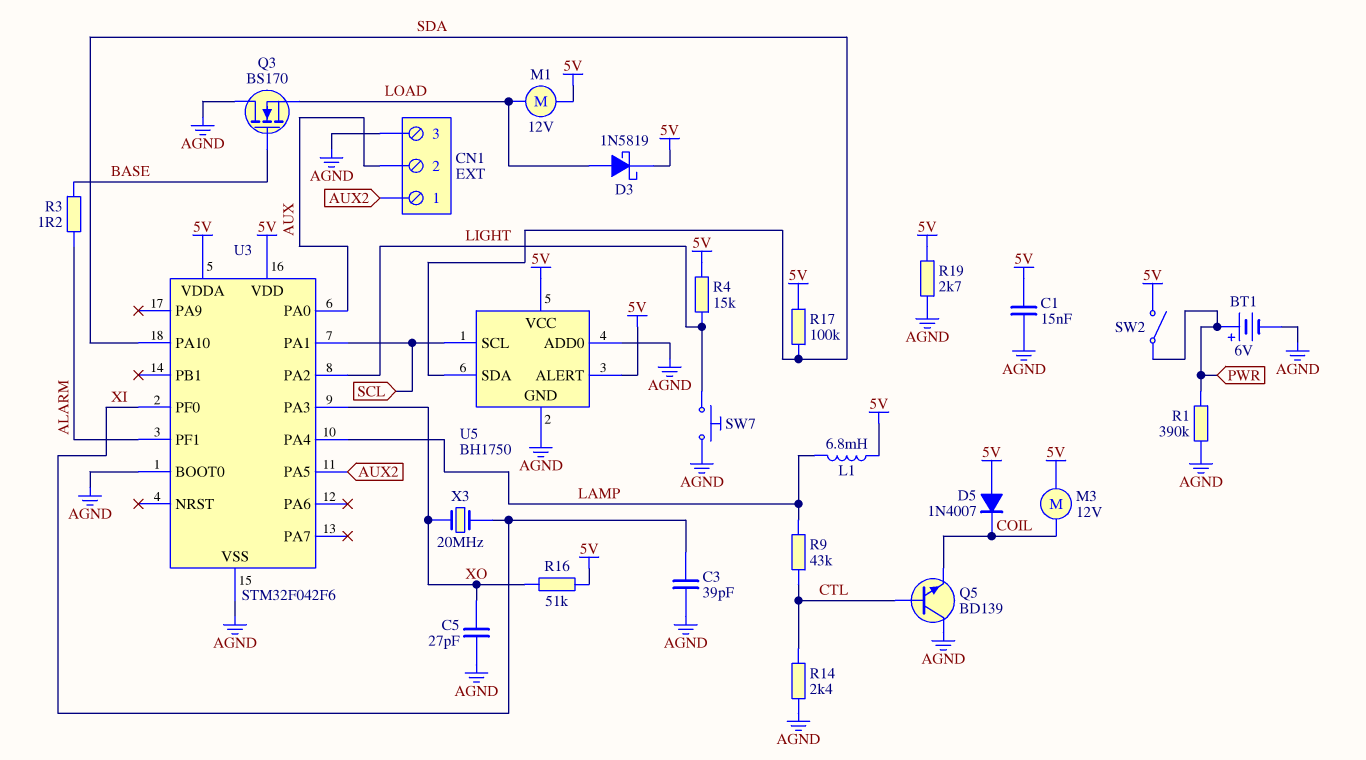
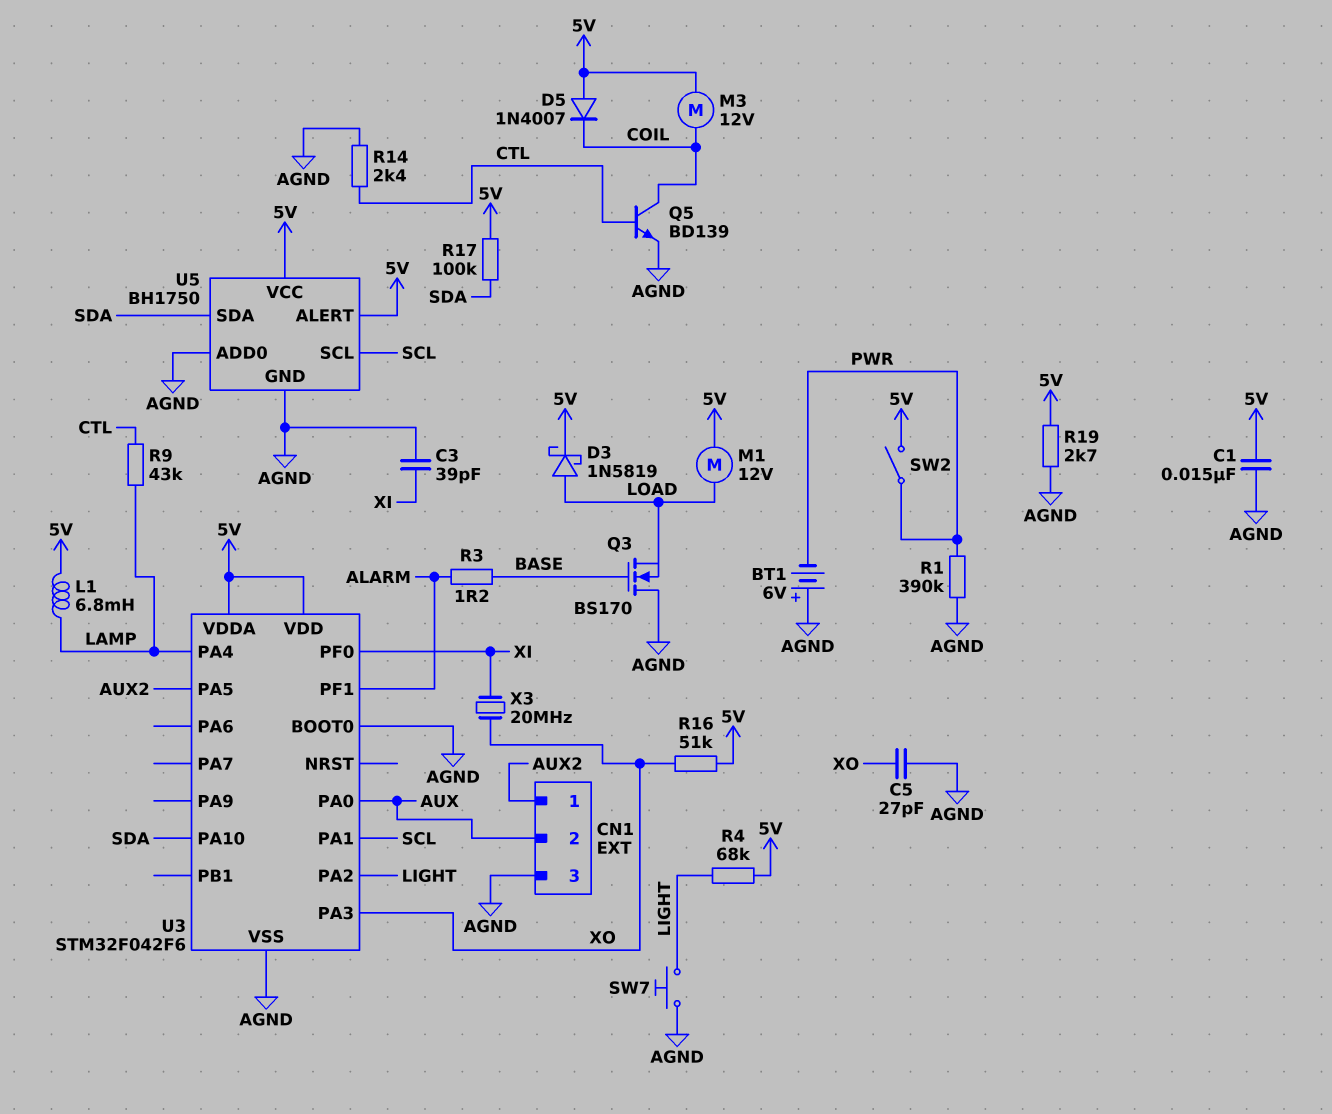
BT1: 6V (plus PWR, minus AGND) -> 6V (plus AGND, minus PWR)
Q5: NPN BD139 (B CTL, C AGND, E COIL) -> NPN BD139 (B CTL, C COIL, E AGND)
R4: 15k (5V, LIGHT) -> 68k (5V, LIGHT)

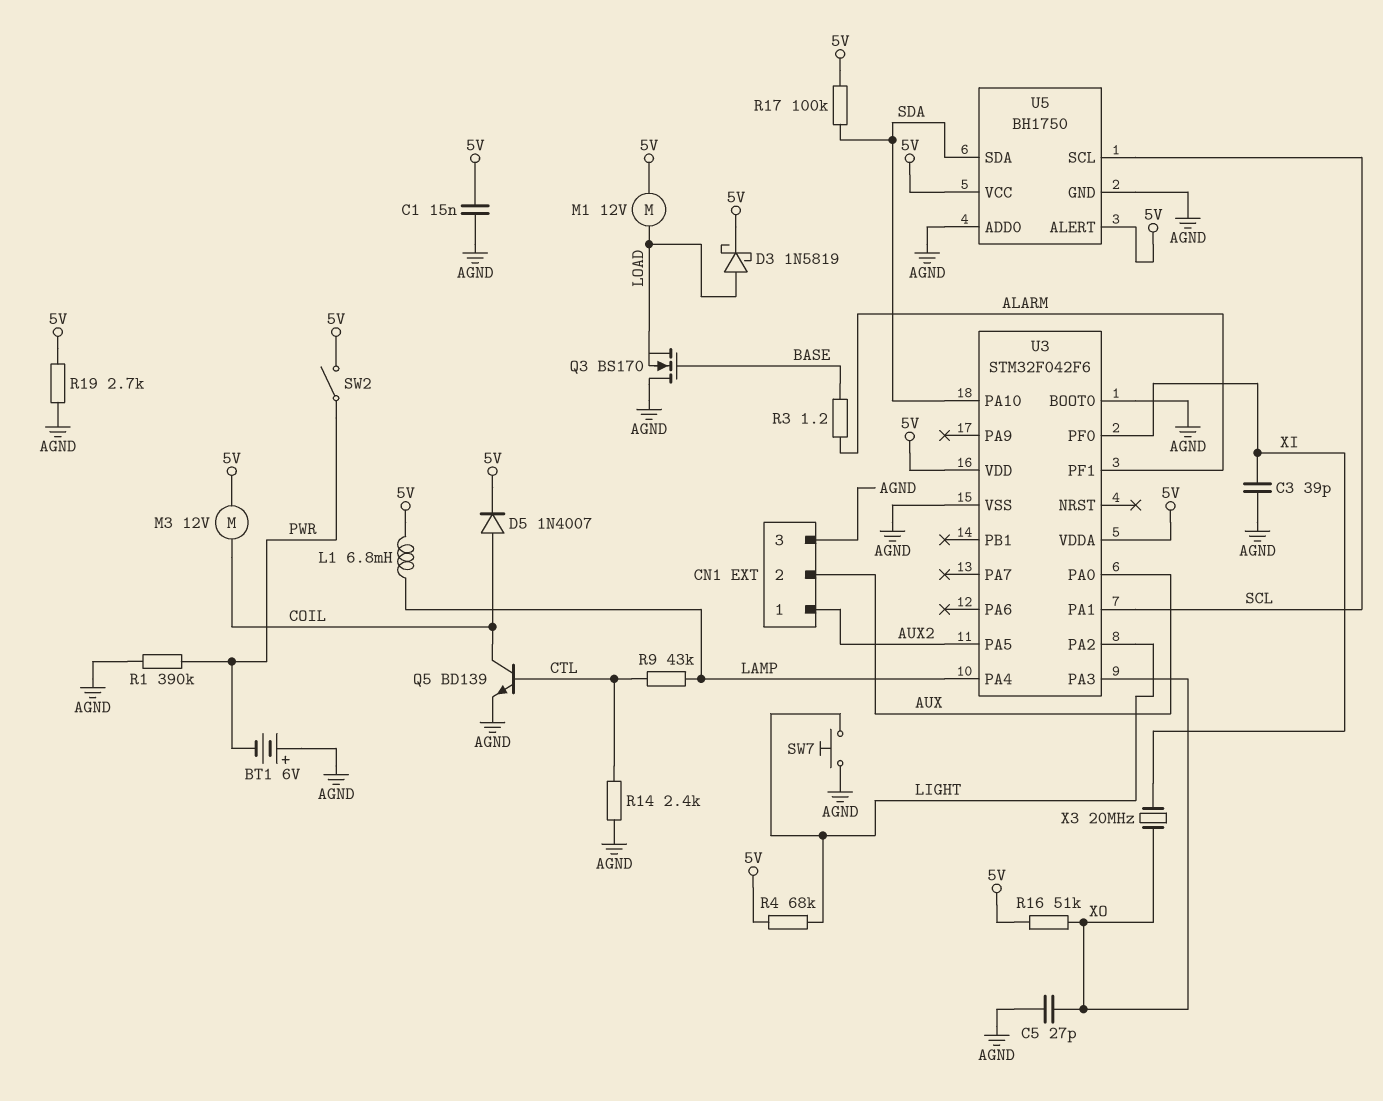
D5: diode 1N4007 (A 5V, K COIL) -> diode 1N4007 (A COIL, K 5V)

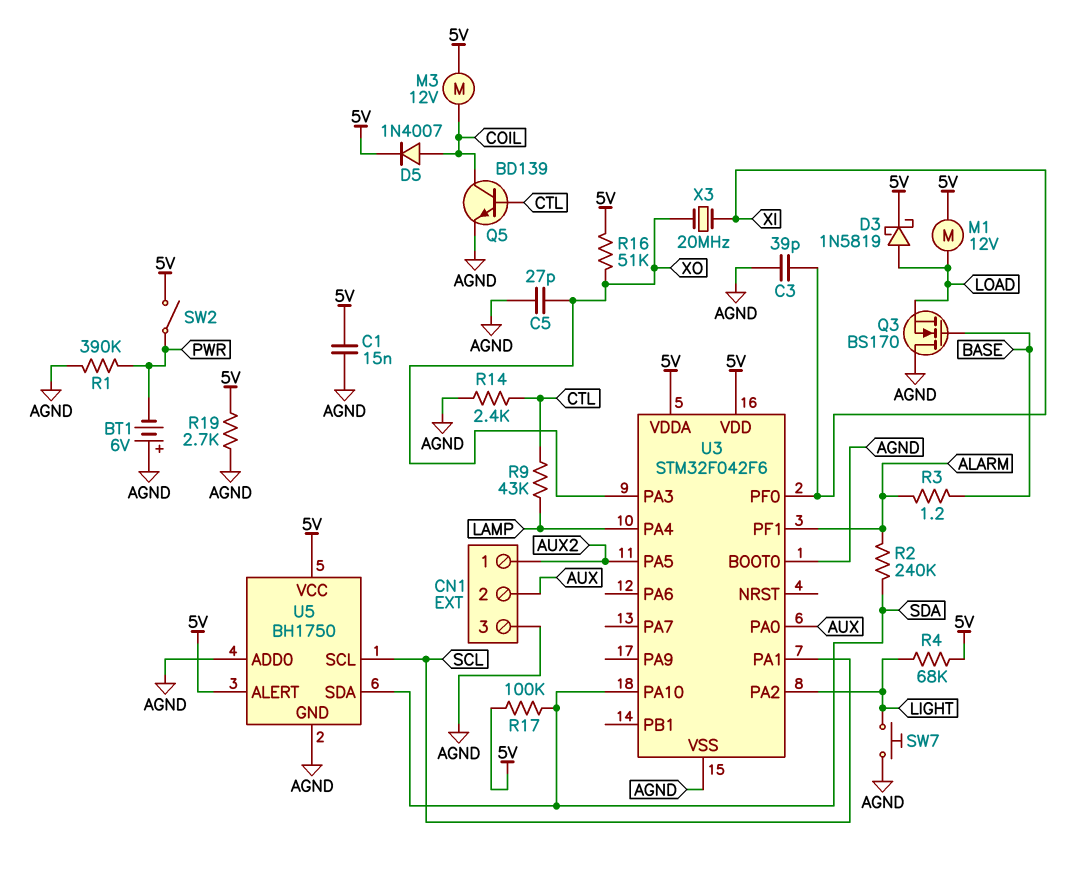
L1: 6.8mH (5V, LAMP) -> none
R2: none -> 240k (ALARM, SDA)

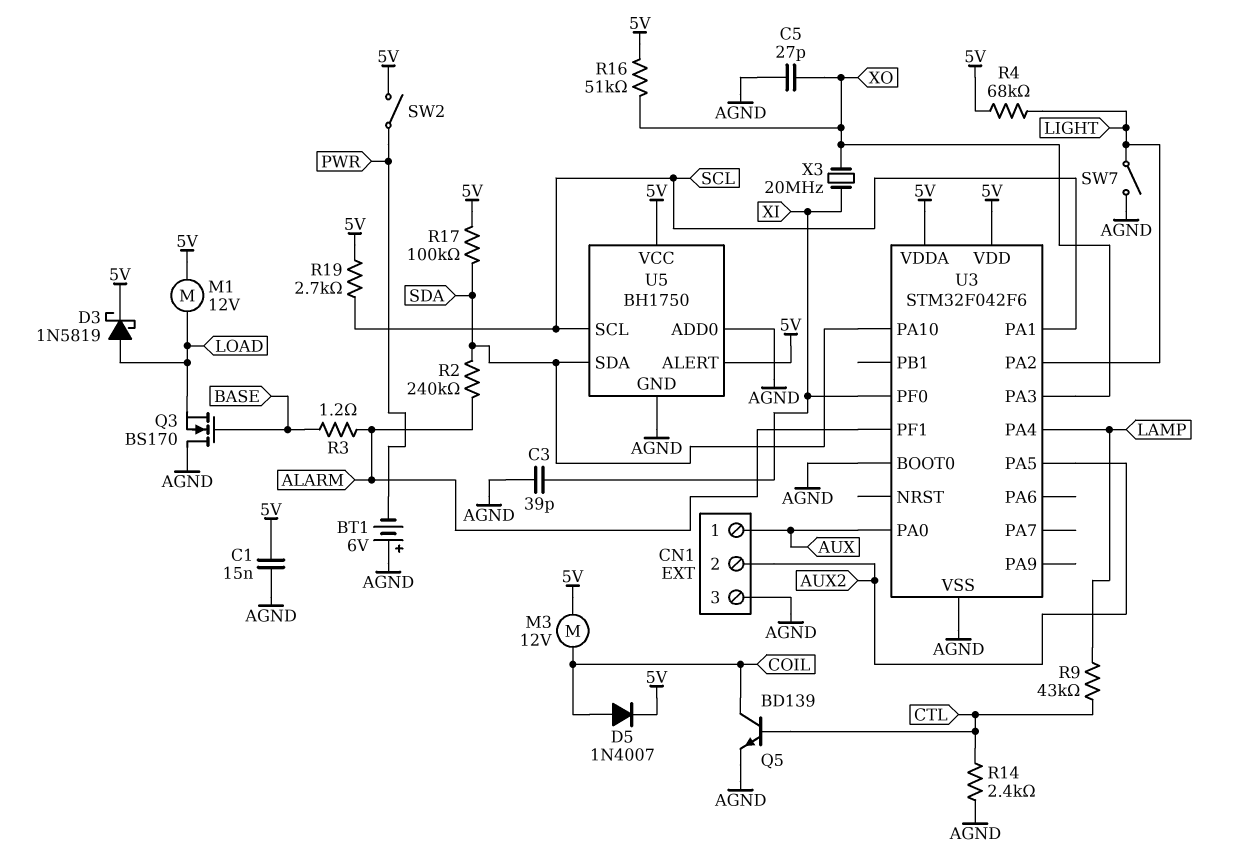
CN1 pin 1: AUX2 -> AUX
CN1 pin 2: AUX -> AUX2
R1: 390k (AGND, PWR) -> none
R19: 2.7k (5V, AGND) -> 2.7k (5V, SCL)
SW7: button (AGND, LIGHT) -> switch (AGND, LIGHT)

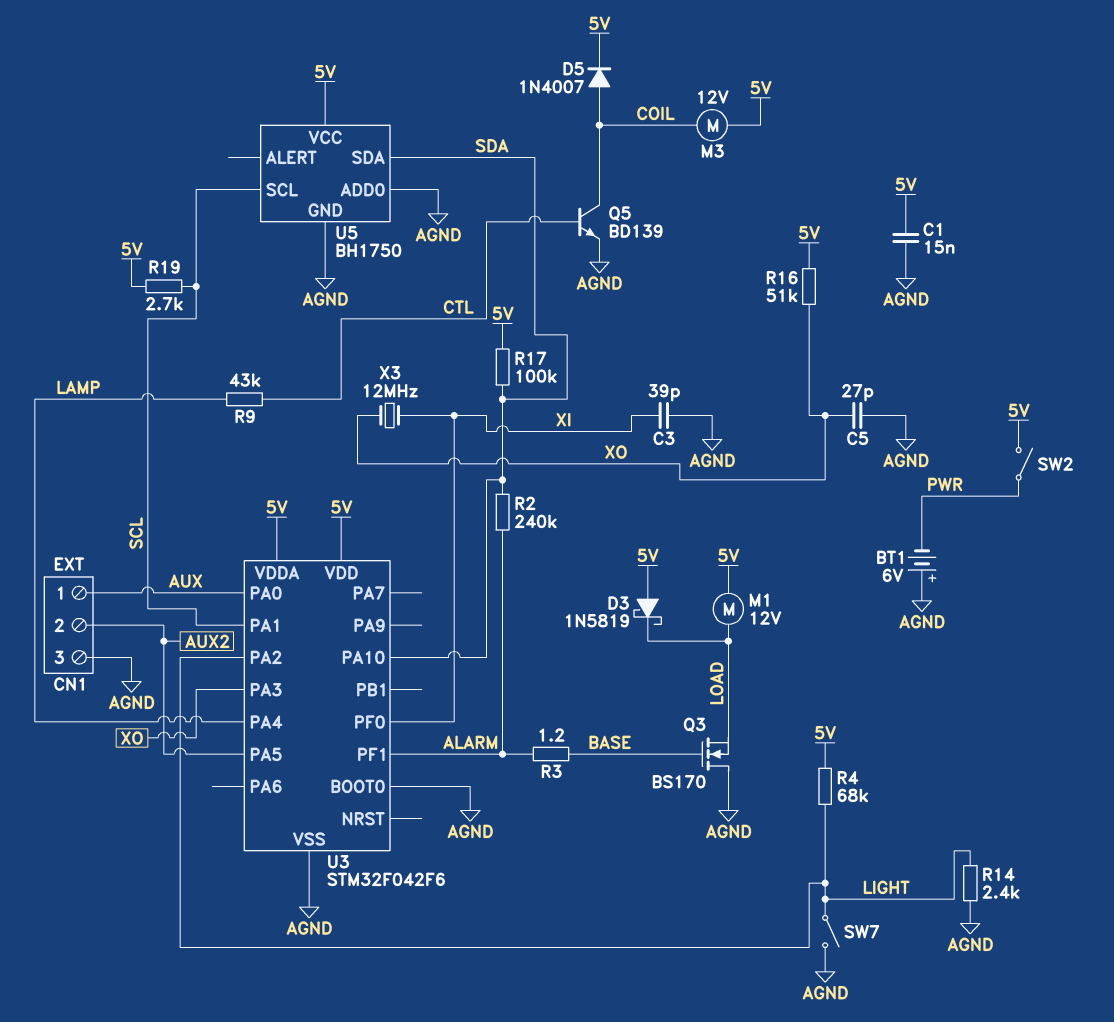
D3: schottky 1N5819 (A LOAD, K 5V) -> schottky 1N5819 (A 5V, K LOAD)
R14: 2.4k (AGND, CTL) -> 2.4k (AGND, LIGHT)
U5 pin ALERT: 5V -> none
X3: 20MHz (XI, XO) -> 12MHz (XI, XO)

